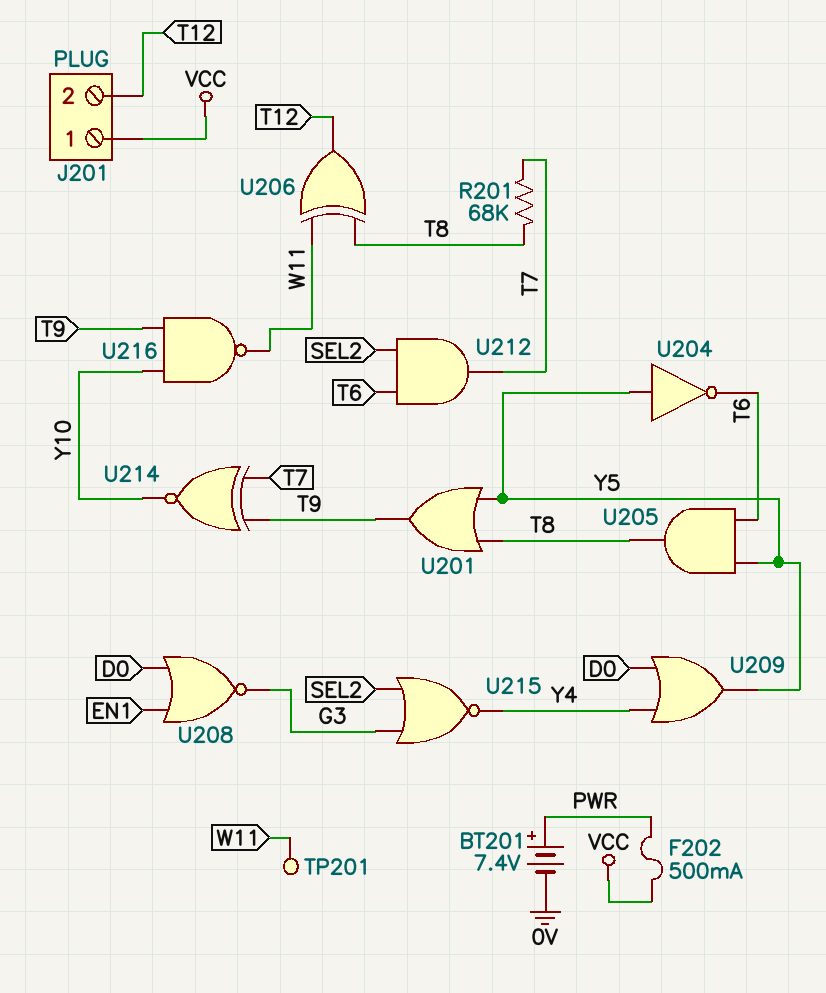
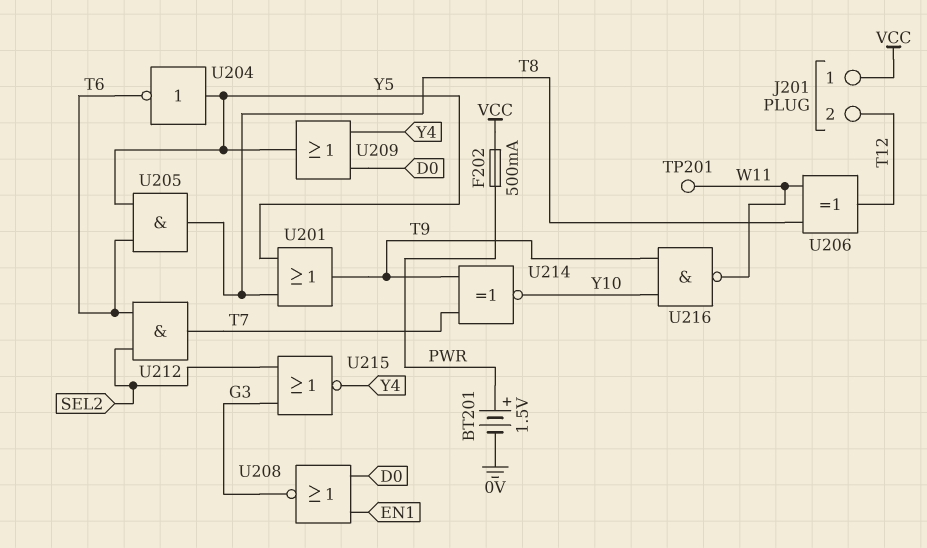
BT201: 7.4V (plus PWR, minus 0V) -> 1.5V (plus PWR, minus 0V)
R201: 68k (T7, T8) -> none

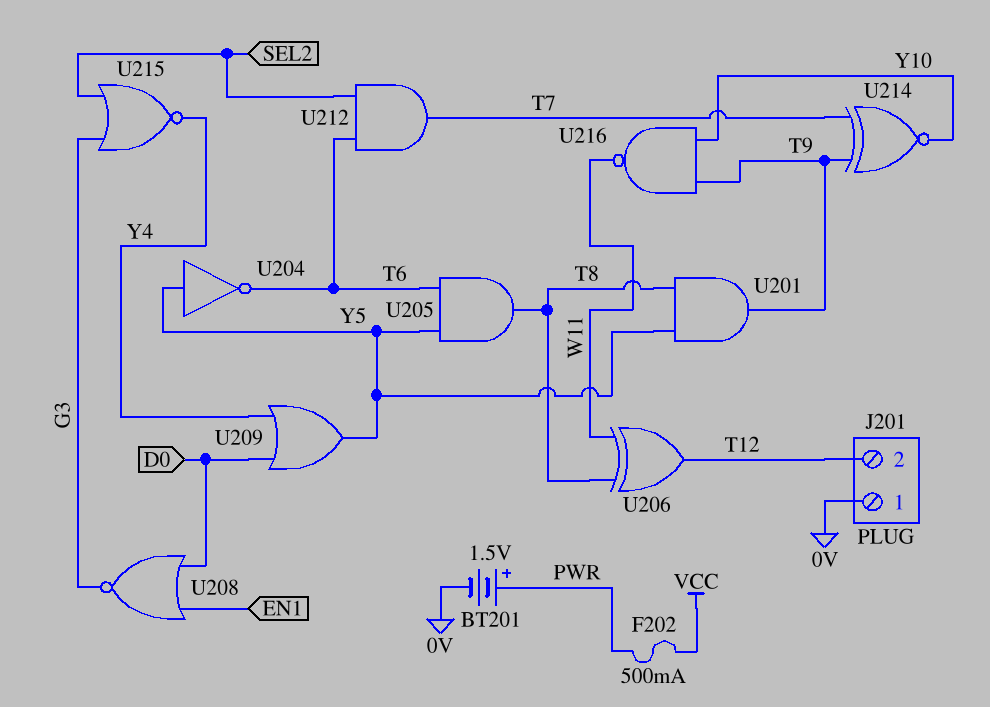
J201 pin 1: VCC -> 0V
TP201: test point (W11) -> none
U201: OR (in T8, in Y5, out T9) -> AND (in T8, in Y5, out T9)

